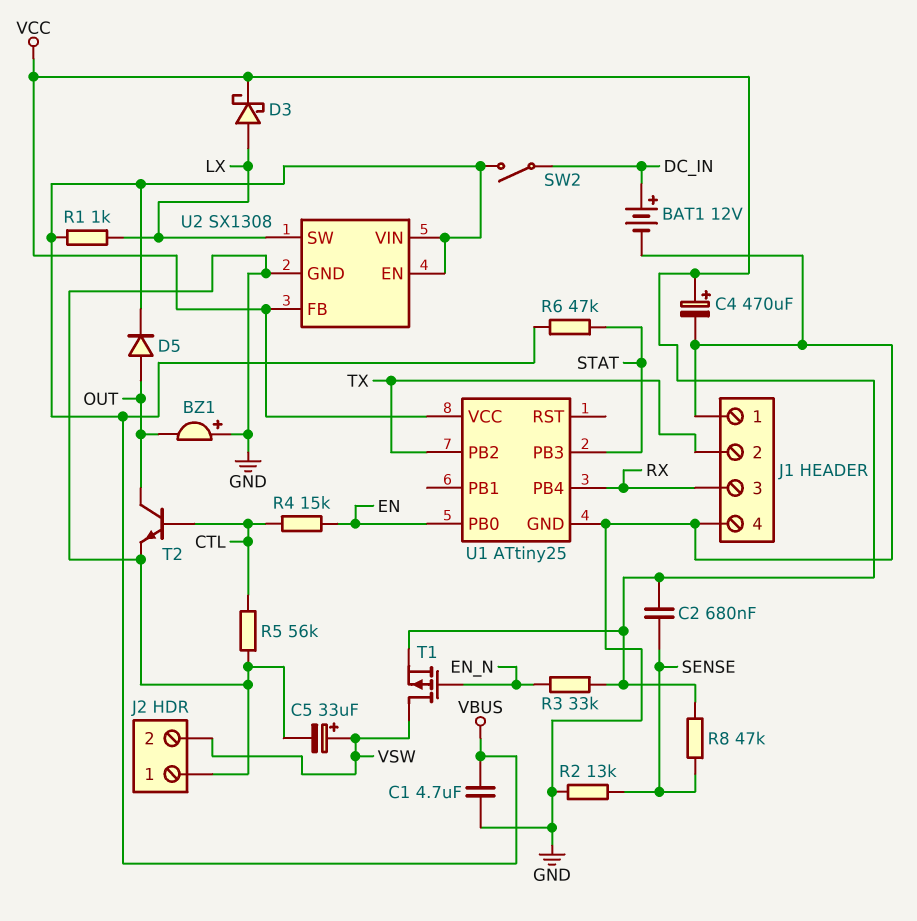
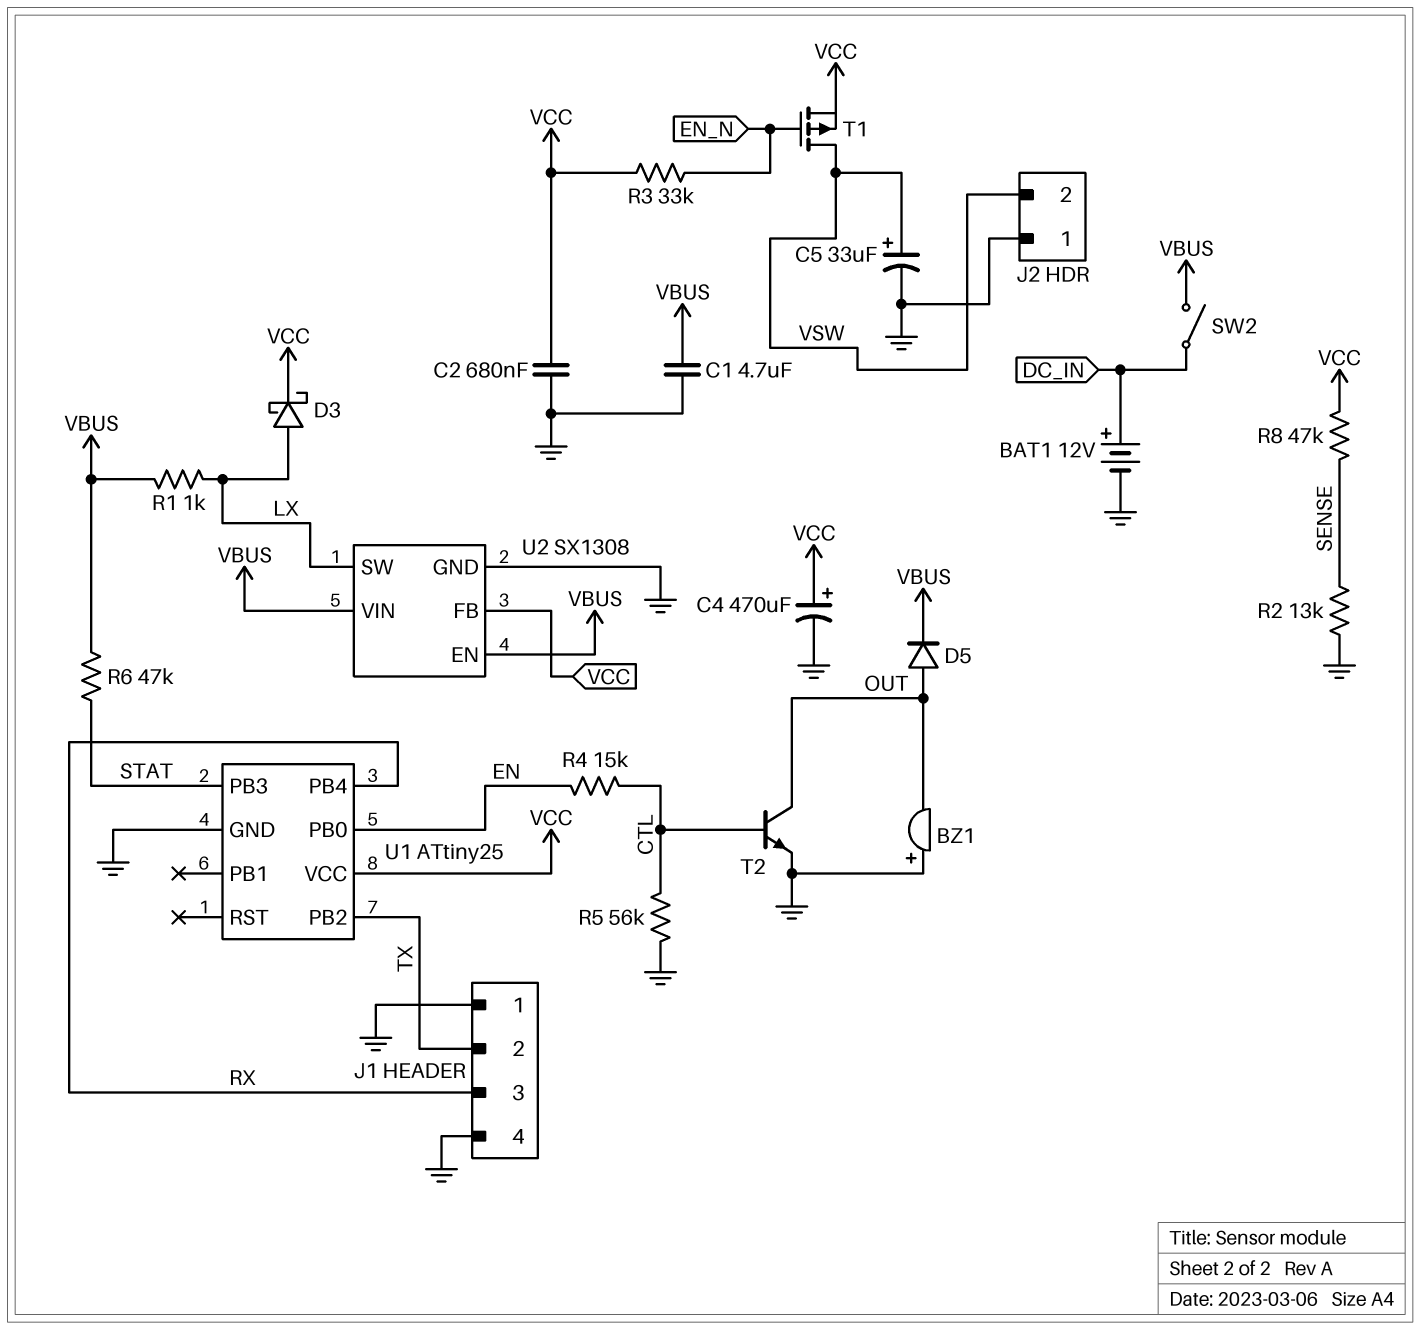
C2: 680nF (SENSE, VCC) -> 680nF (GND, VCC)

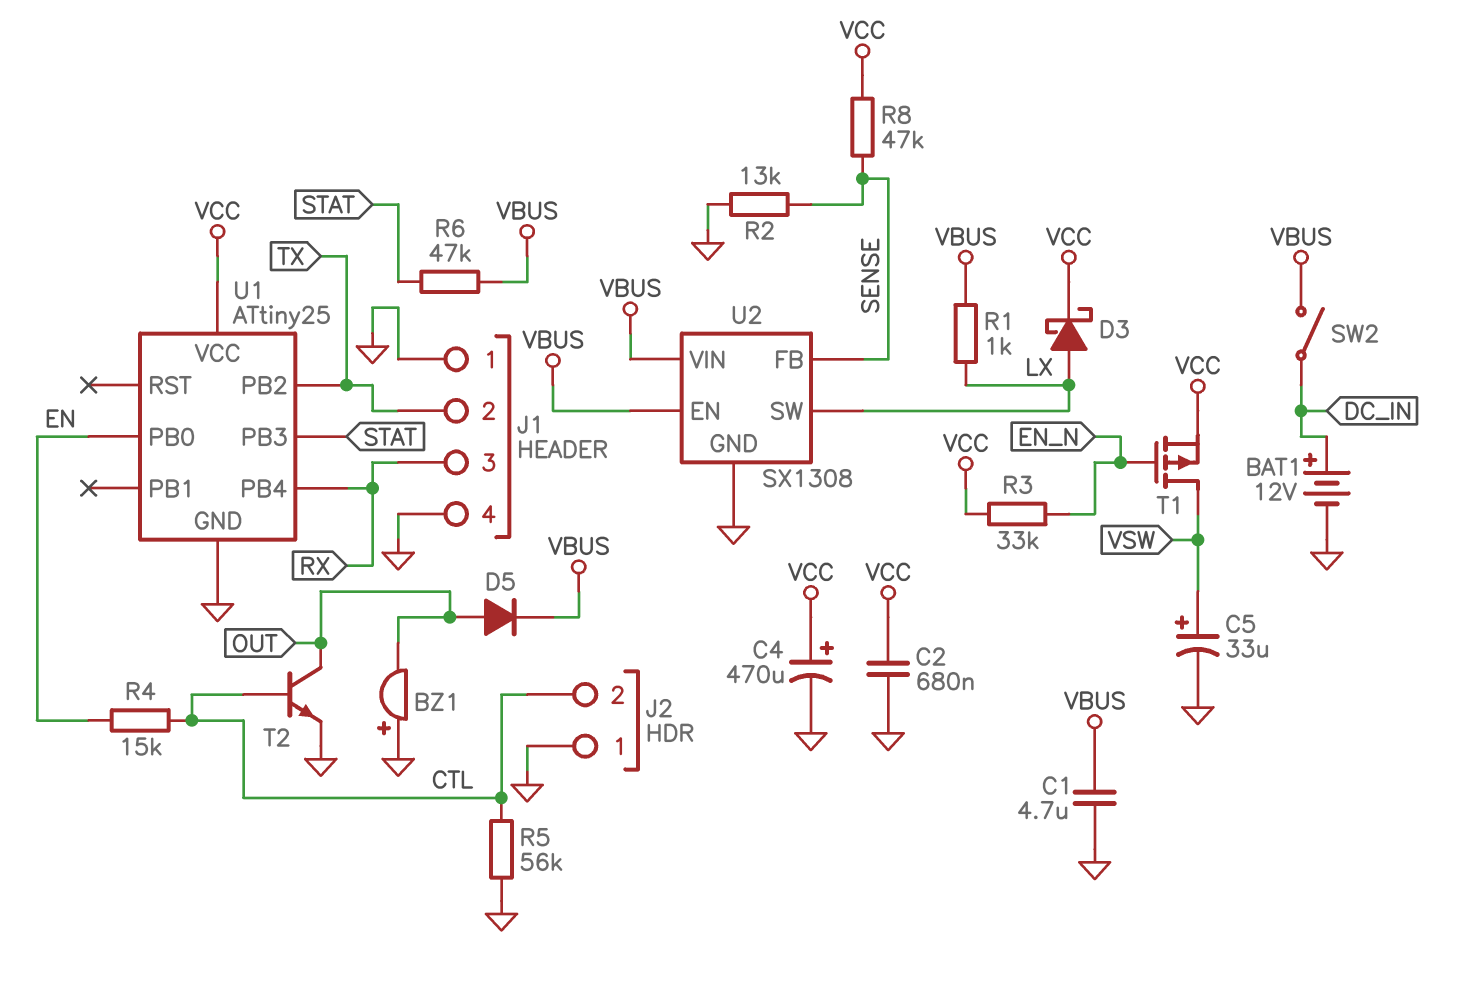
J2 pin 2: VSW -> CTL
U2 pin FB: VCC -> SENSE

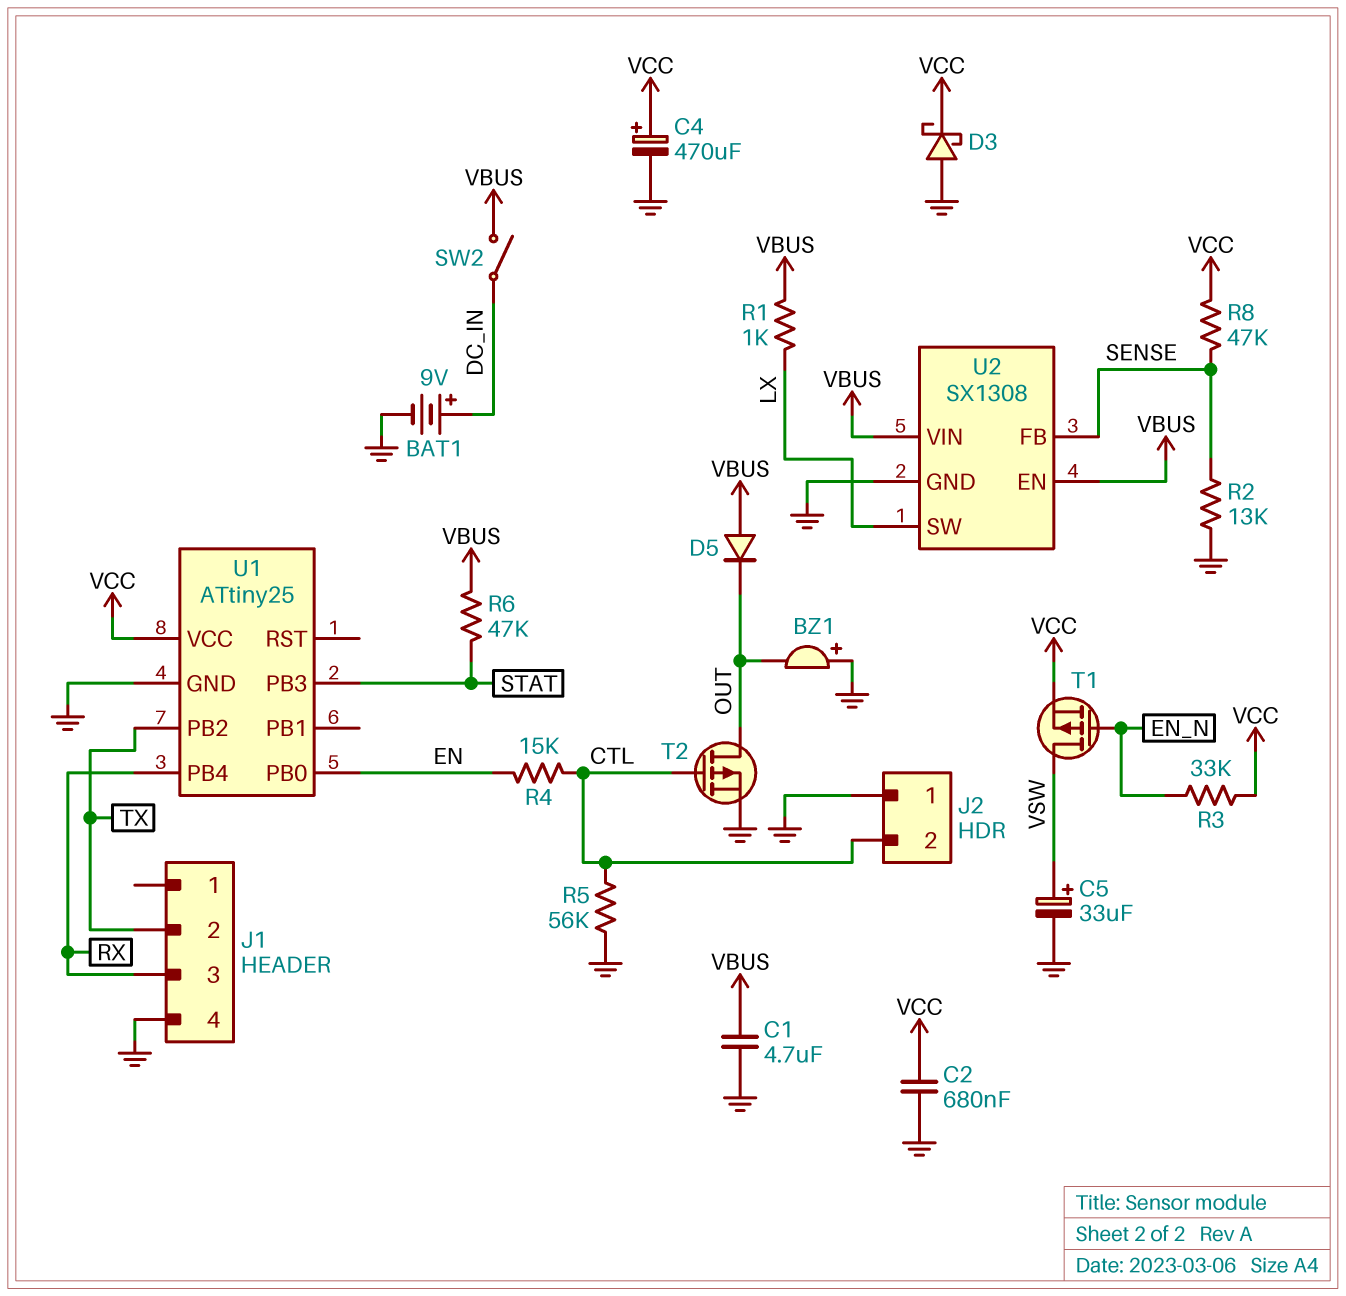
BAT1: 12V (plus DC_IN, minus GND) -> 9V (plus DC_IN, minus GND)
D3: schottky (A LX, K VCC) -> schottky (A GND, K VCC)
D5: diode (A OUT, K VBUS) -> diode (A VBUS, K OUT)
J1 pin 1: GND -> none
T2: NPN (B CTL, C OUT, E GND) -> PMOS (G CTL, D OUT, S GND)

